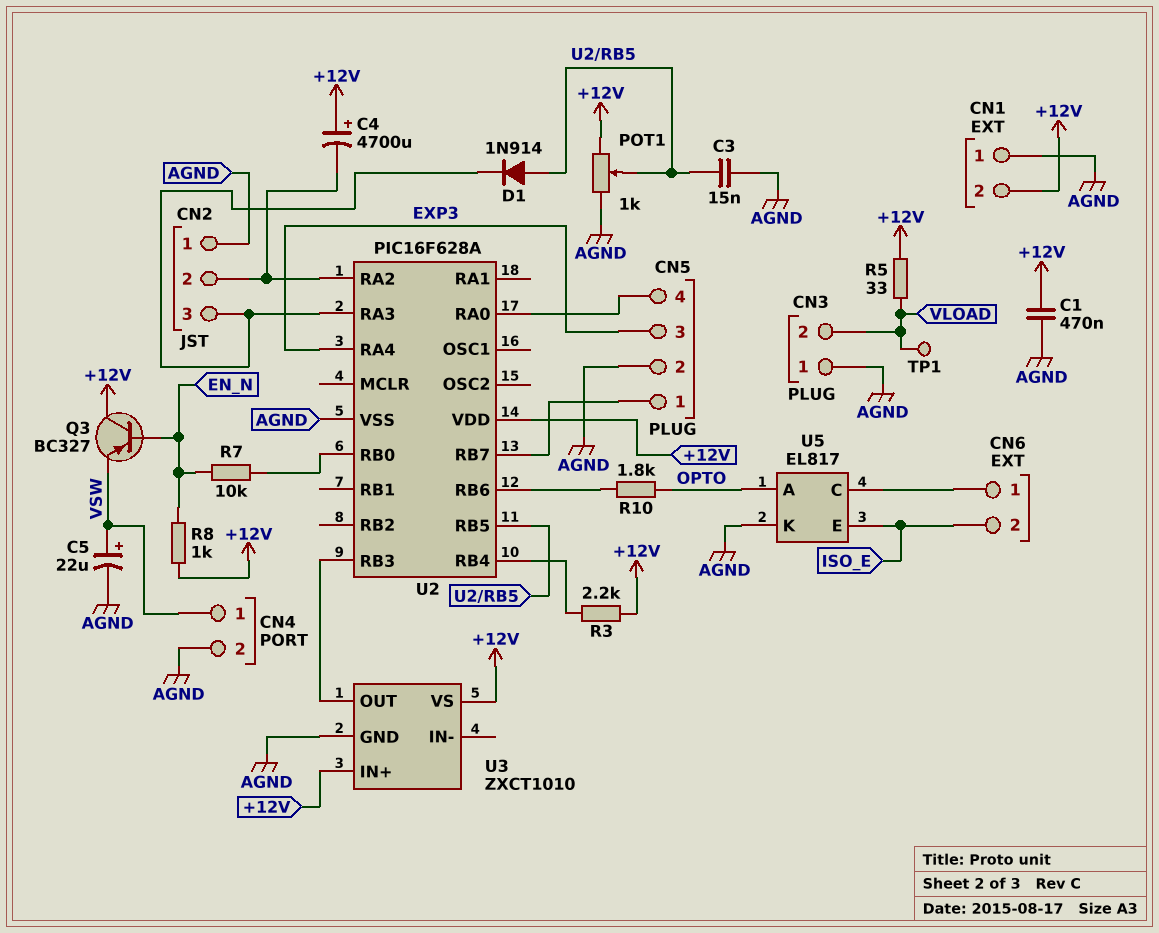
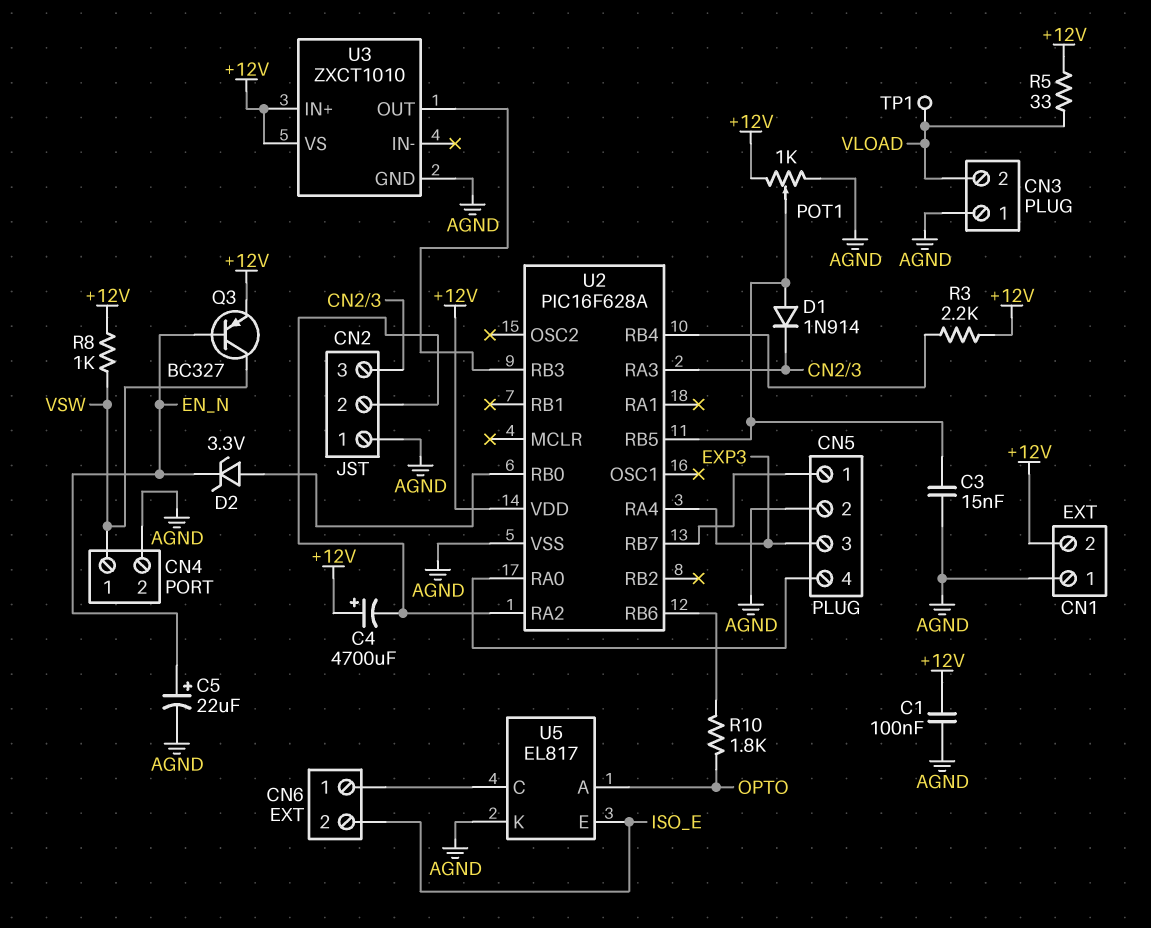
C1: 470nF (+12V, AGND) -> 100nF (+12V, AGND)
C5: 22uF (plus VSW, minus AGND) -> 22uF (plus EN_N, minus AGND)
D2: none -> zener 3.3V (A U2/RB0, K EN_N)
Q3: PNP BC327 (B EN_N, C +12V, E VSW) -> PNP BC327 (B EN_N, C VSW, E +12V)
R7: 10k (EN_N, U2/RB0) -> none
R8: 1k (+12V, EN_N) -> 1k (+12V, VSW)

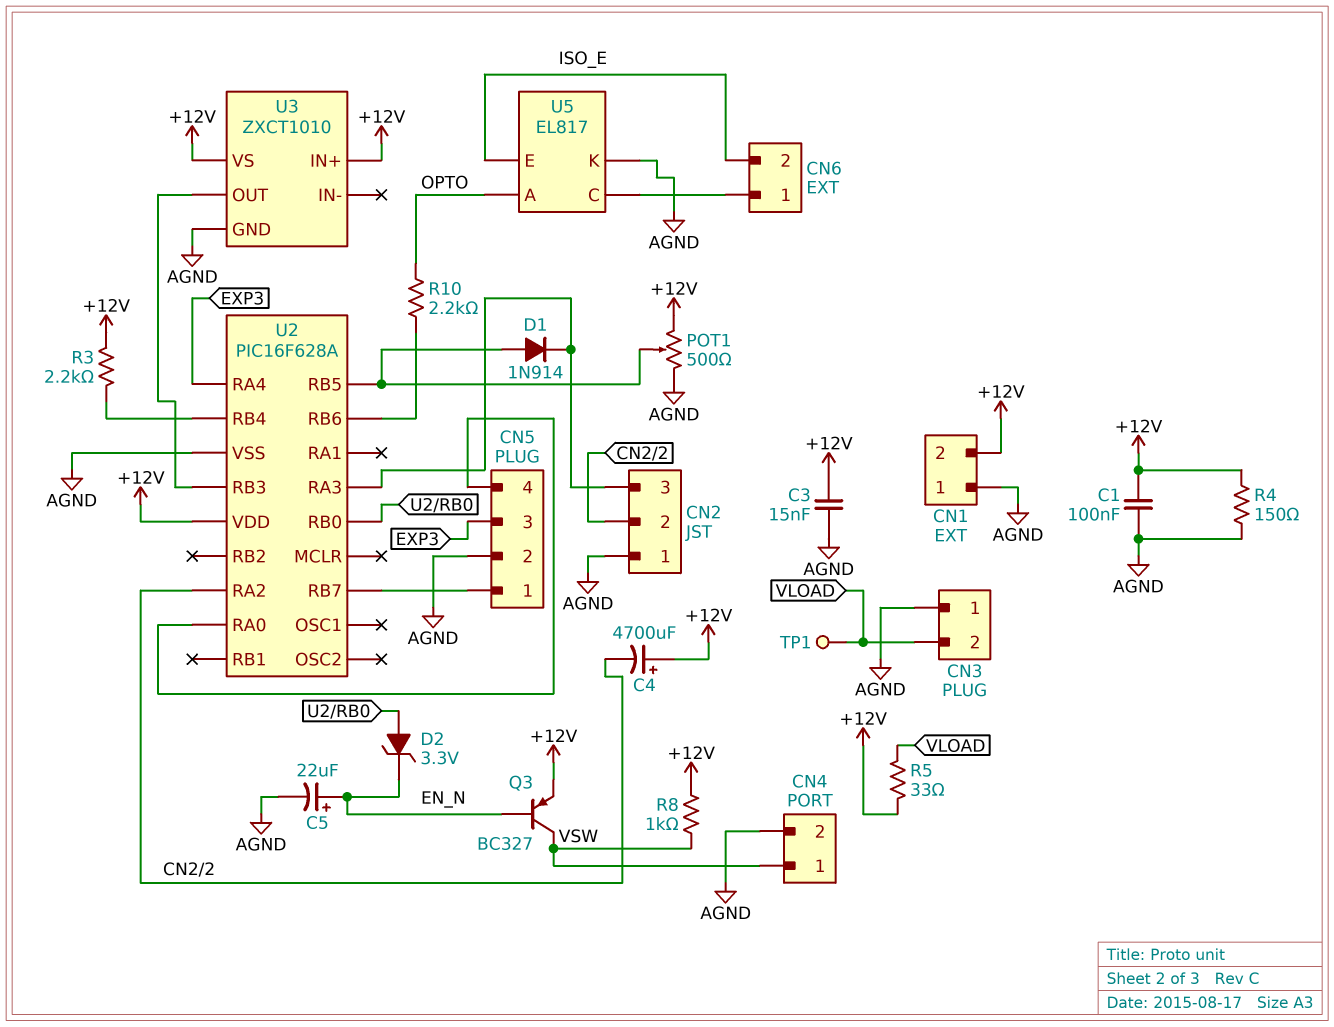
C3: 15nF (AGND, U2/RB5) -> 15nF (+12V, AGND)
POT1: 1k (+12V, AGND, wiper U2/RB5) -> 500 (+12V, AGND, wiper U2/RB5)
R4: none -> 150 (+12V, AGND)
R10: 1.8k (OPTO, U2/RB6) -> 2.2k (OPTO, U2/RB6)

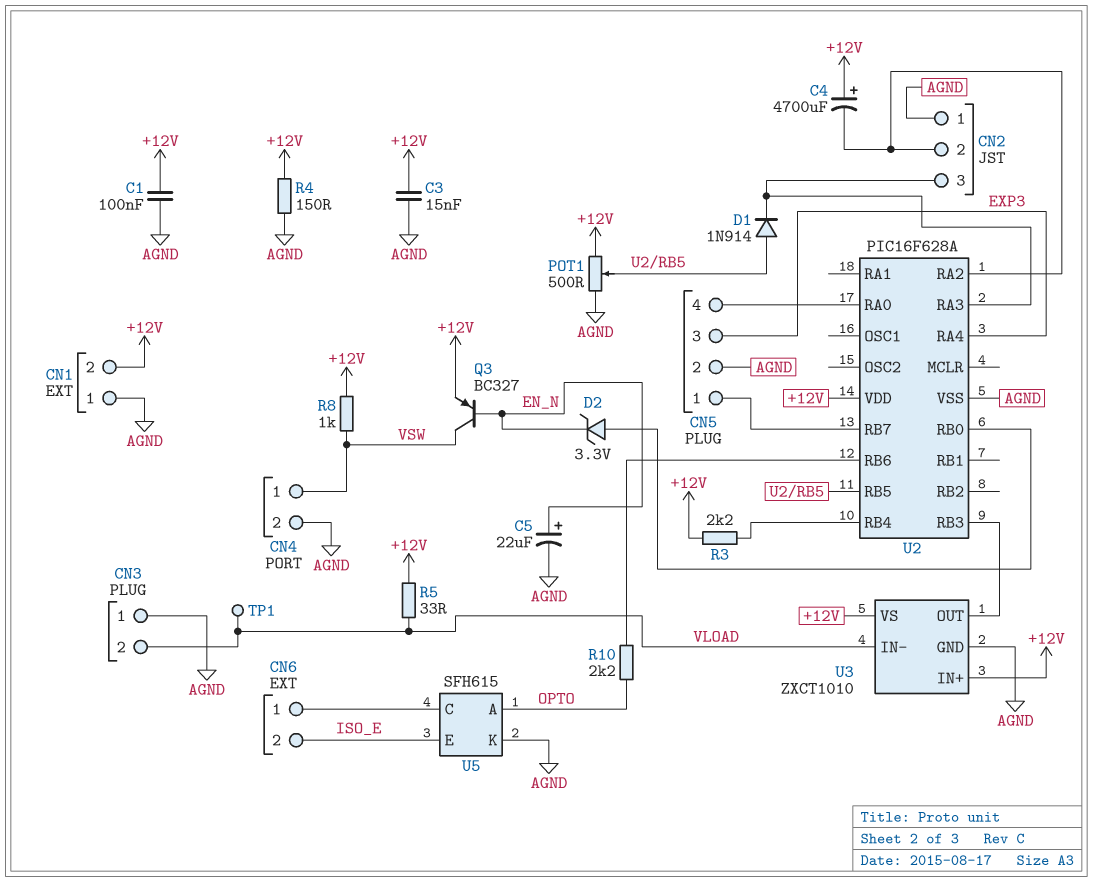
U3 pin IN-: none -> VLOAD
U5: EL817 -> SFH615

